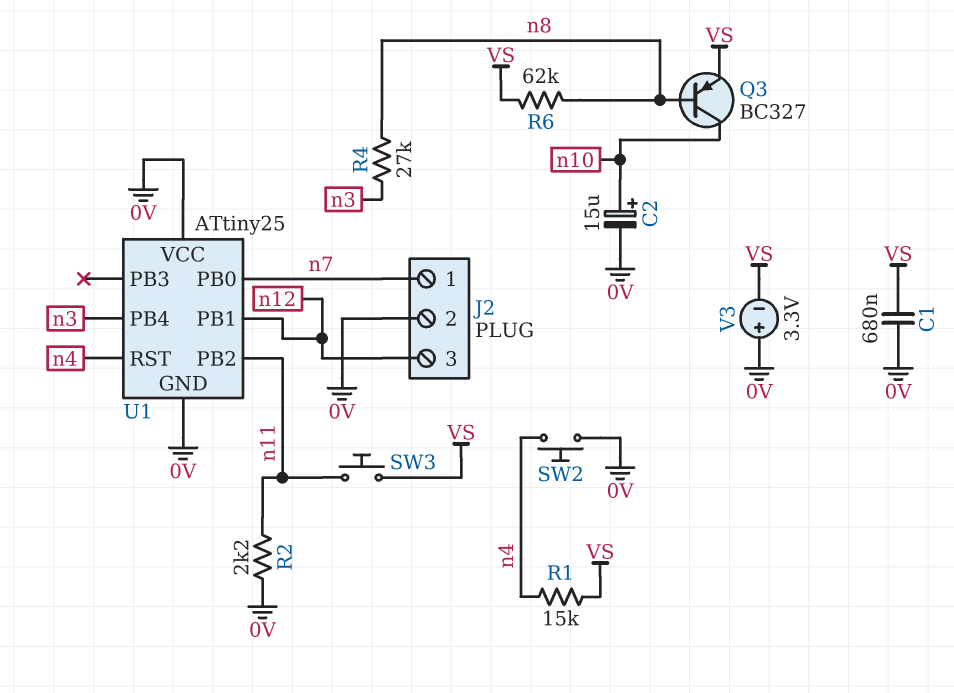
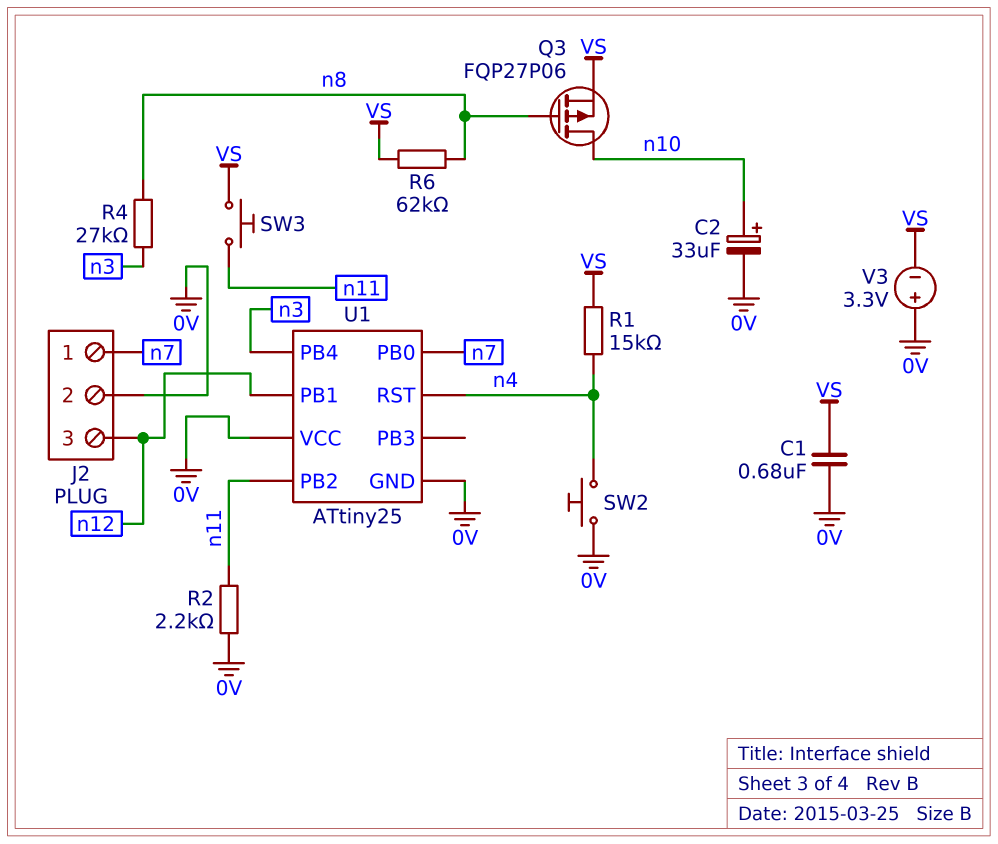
C2: 15uF (plus n10, minus 0V) -> 33uF (plus n10, minus 0V)
Q3: PNP BC327 (B n8, C n10, E VS) -> PMOS FQP27P06 (G n8, D n10, S VS)

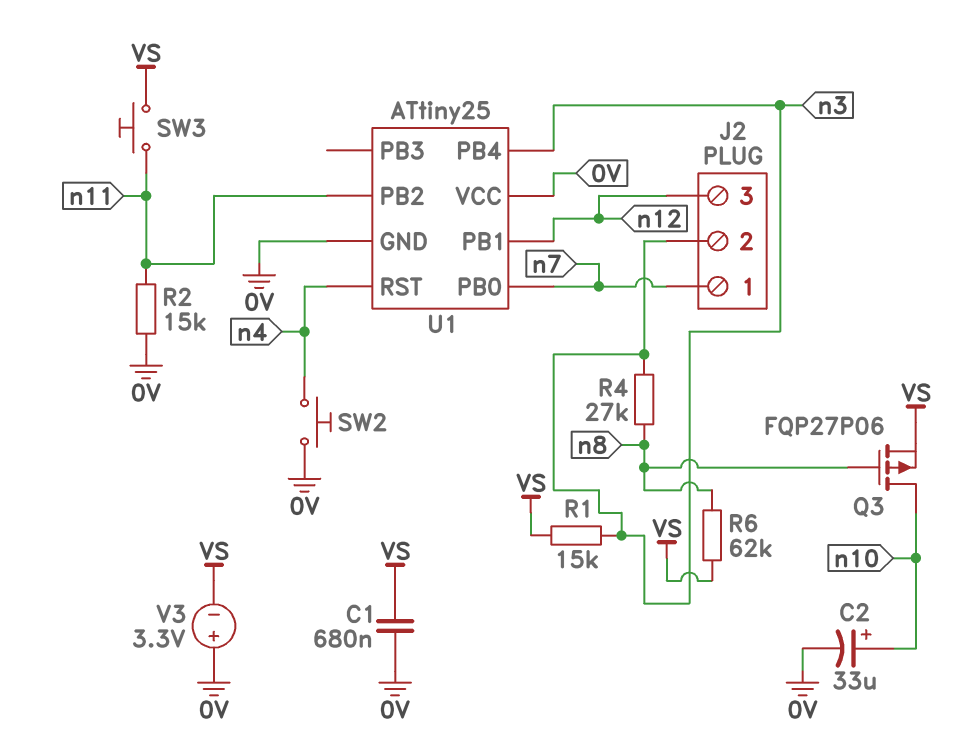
J2 pin 2: 0V -> n3
R1: 15k (VS, n4) -> 15k (VS, n3)
R2: 2.2k (0V, n11) -> 15k (0V, n11)

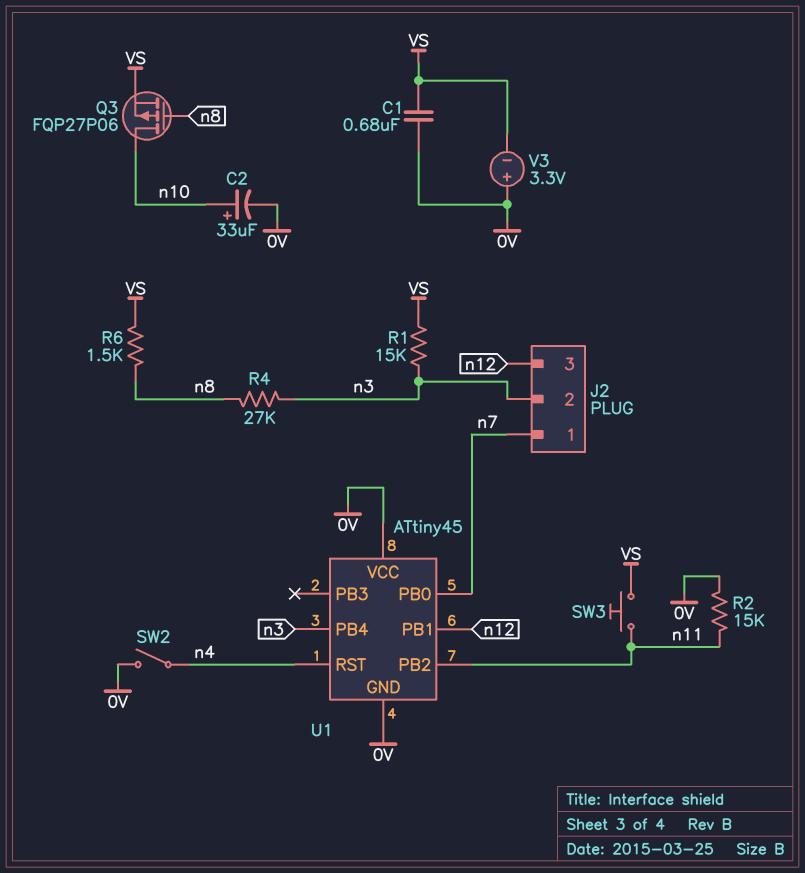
R6: 62k (VS, n8) -> 1.5k (VS, n8)
SW2: button (0V, n4) -> switch (0V, n4)
U1: ATtiny25 -> ATtiny45

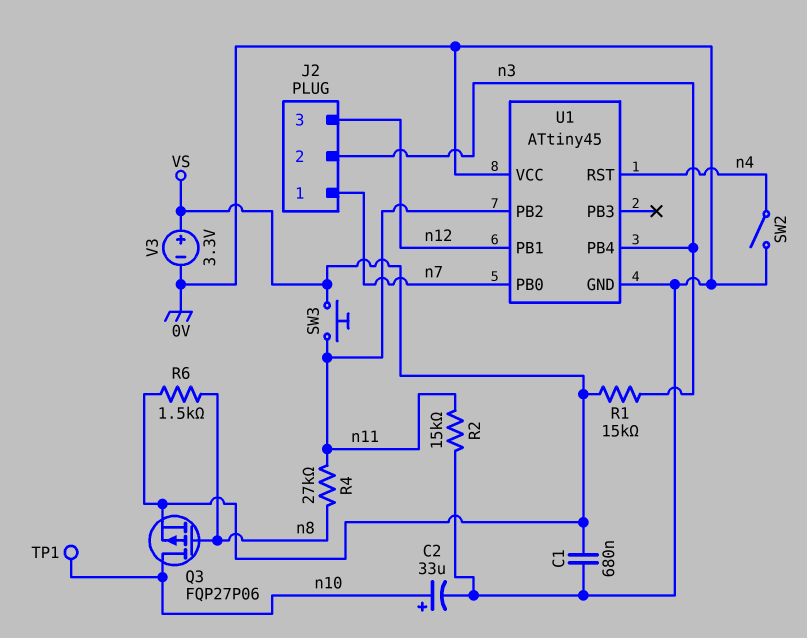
R4: 27k (n3, n8) -> 27k (n8, n11)
TP1: none -> test point (n10)
V3: 3.3V (plus 0V, minus VS) -> 3.3V (plus VS, minus 0V)

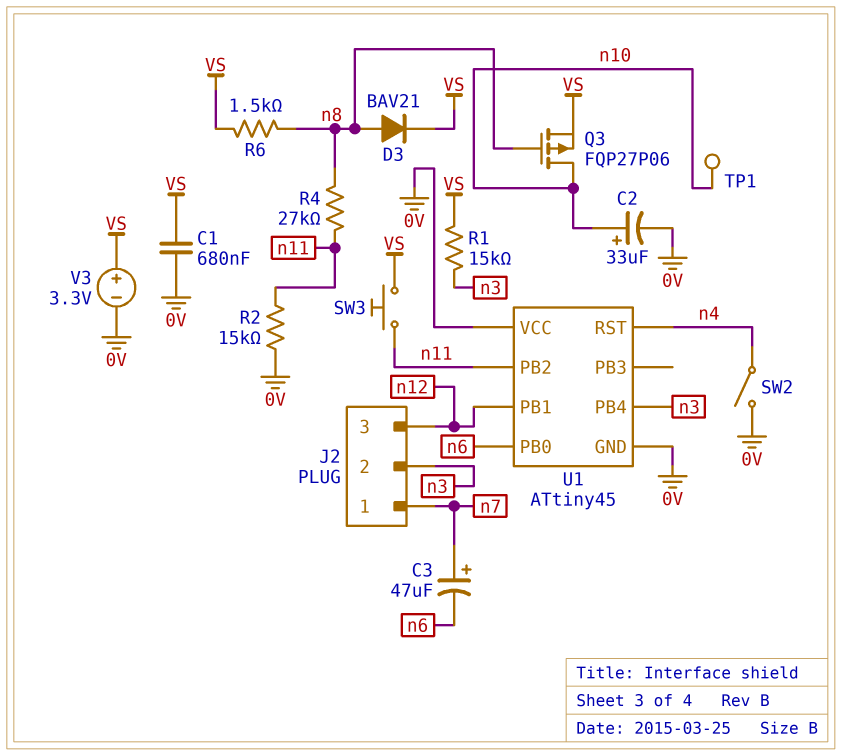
C3: none -> 47uF (plus n7, minus n6)
D3: none -> diode BAV21 (A n8, K VS)
U1 pin PB0: n7 -> n6

